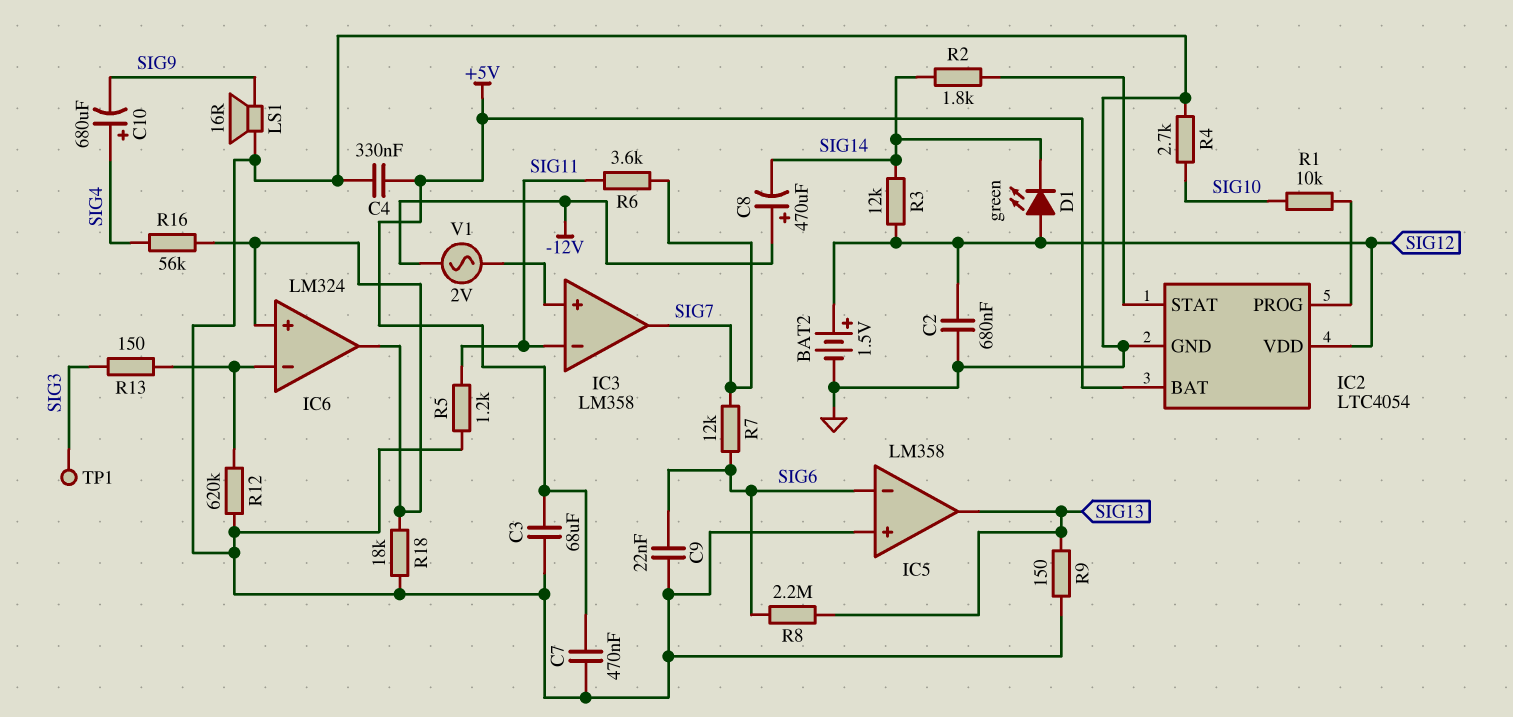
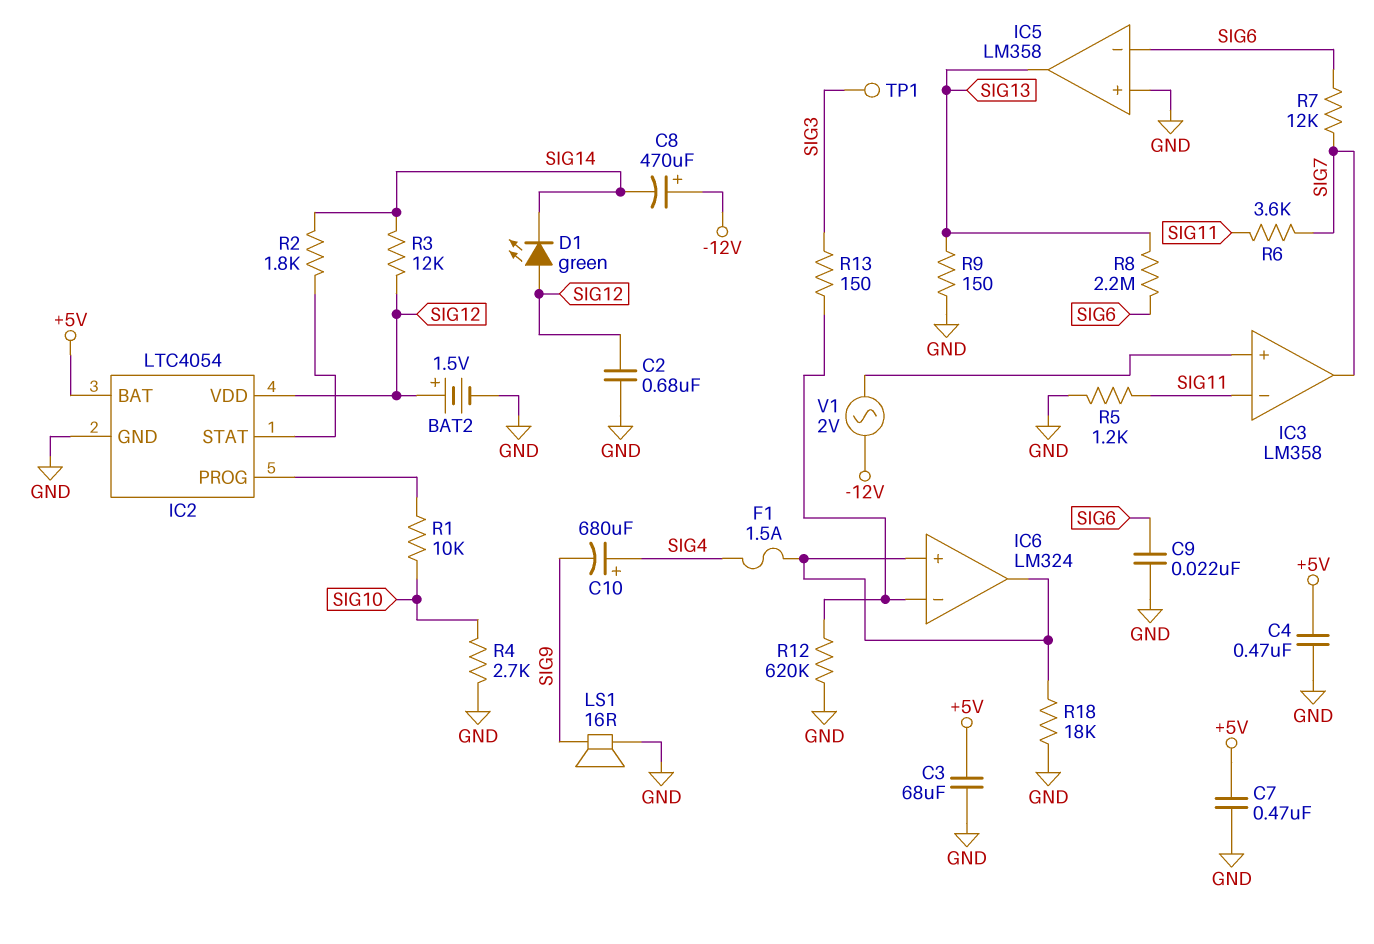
C4: 330nF (+5V, GND) -> 470nF (+5V, GND)
F1: none -> 1.5A (IC6/in+, SIG4)
R16: 56k (IC6/in+, SIG4) -> none

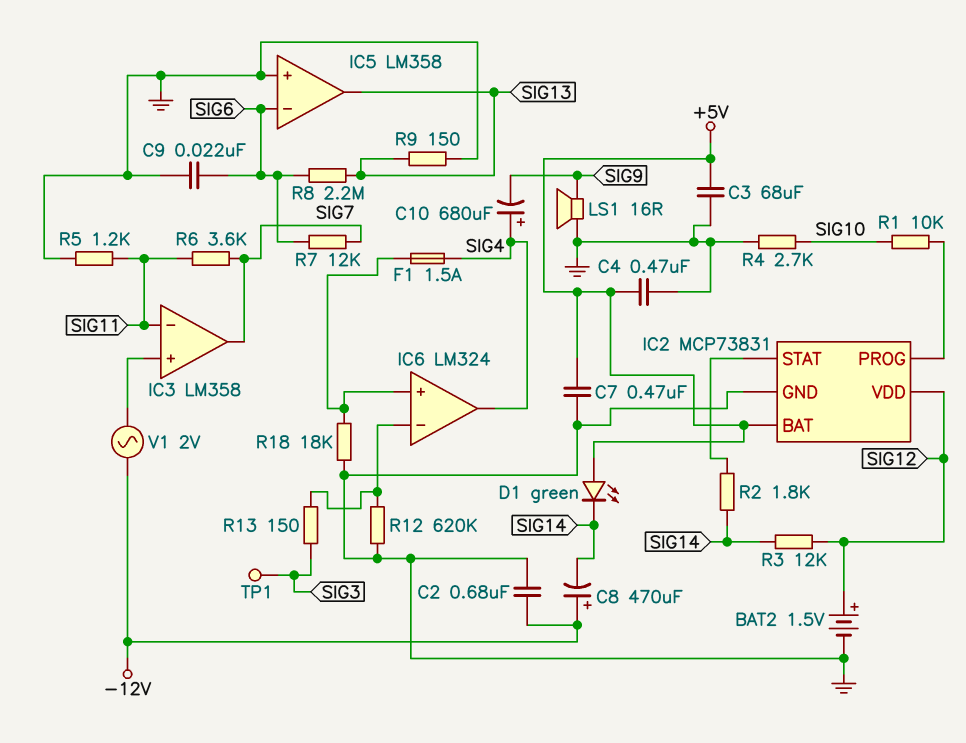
C2: 680nF (GND, SIG12) -> 680nF (-12V, GND)
D1: LED green (A SIG12, K SIG14) -> LED green (A +5V, K SIG14)
IC2: LTC4054 -> MCP73831
IC6 pin out: IC6/in+ -> SIG4

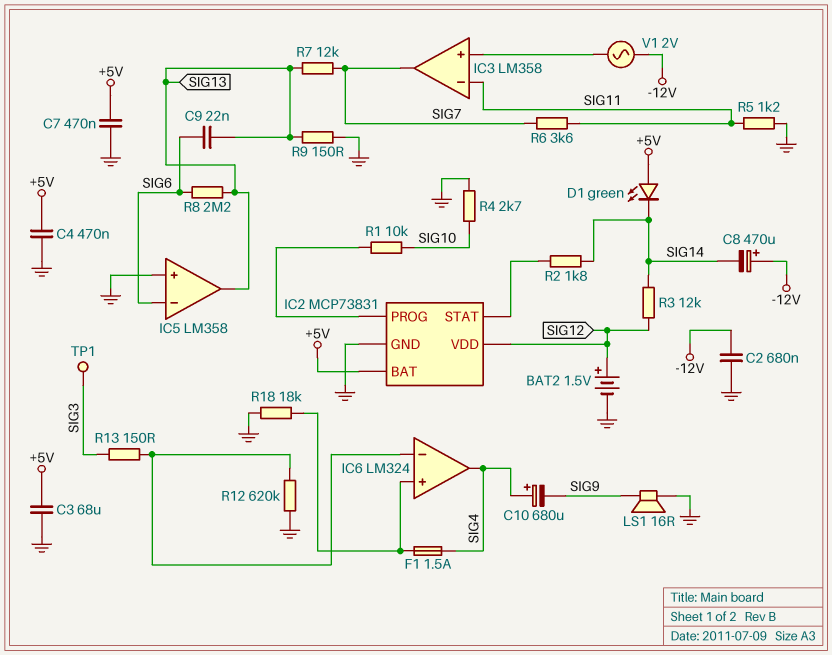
C9: 22nF (GND, SIG6) -> 22nF (SIG6, SIG13)
R7: 12k (SIG6, SIG7) -> 12k (SIG7, SIG13)

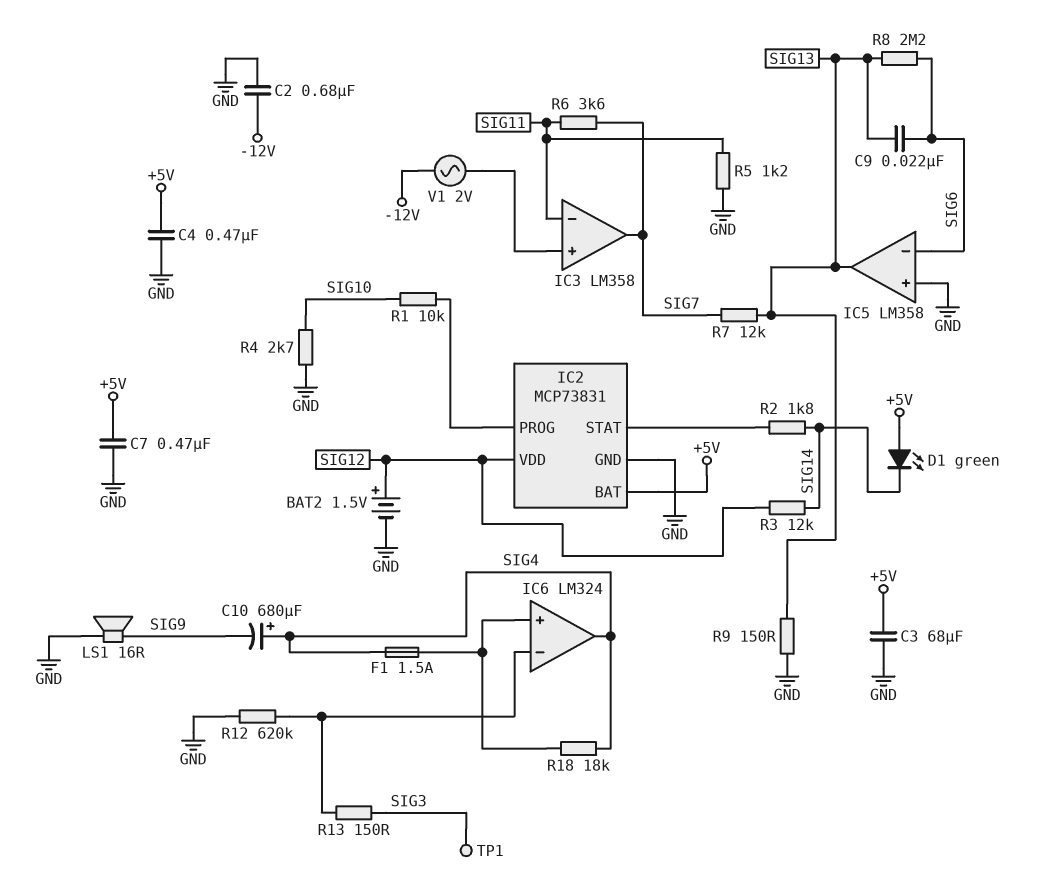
C8: 470uF (plus -12V, minus SIG14) -> none
R18: 18k (GND, IC6/in+) -> 18k (IC6/in+, SIG4)

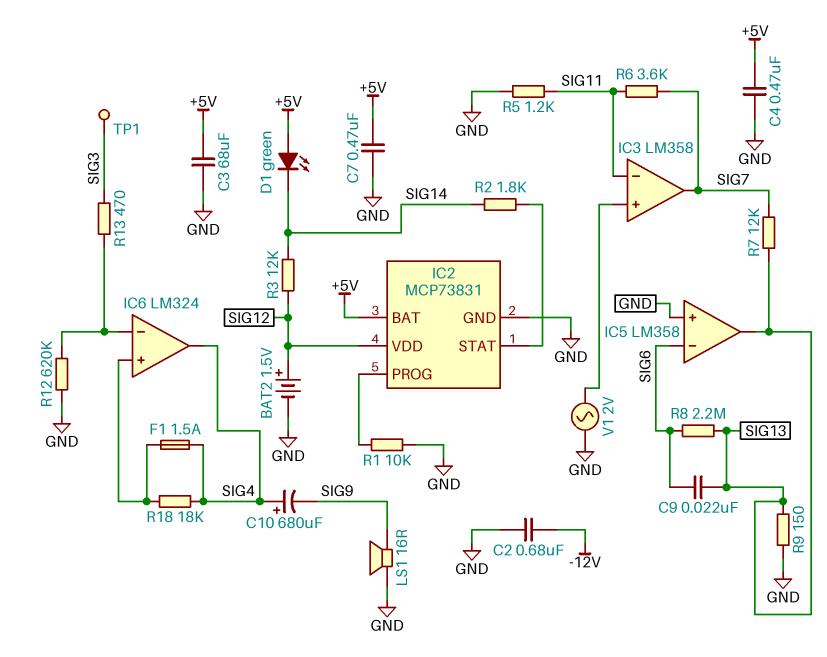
R1: 10k (IC2/PROG, SIG10) -> 10k (GND, IC2/PROG)
R4: 2.7k (GND, SIG10) -> none
R13: 150 (IC6/in-, SIG3) -> 470 (IC6/in-, SIG3)
V1: AC 2V (-12V, IC3/in+) -> AC 2V (GND, IC3/in+)

